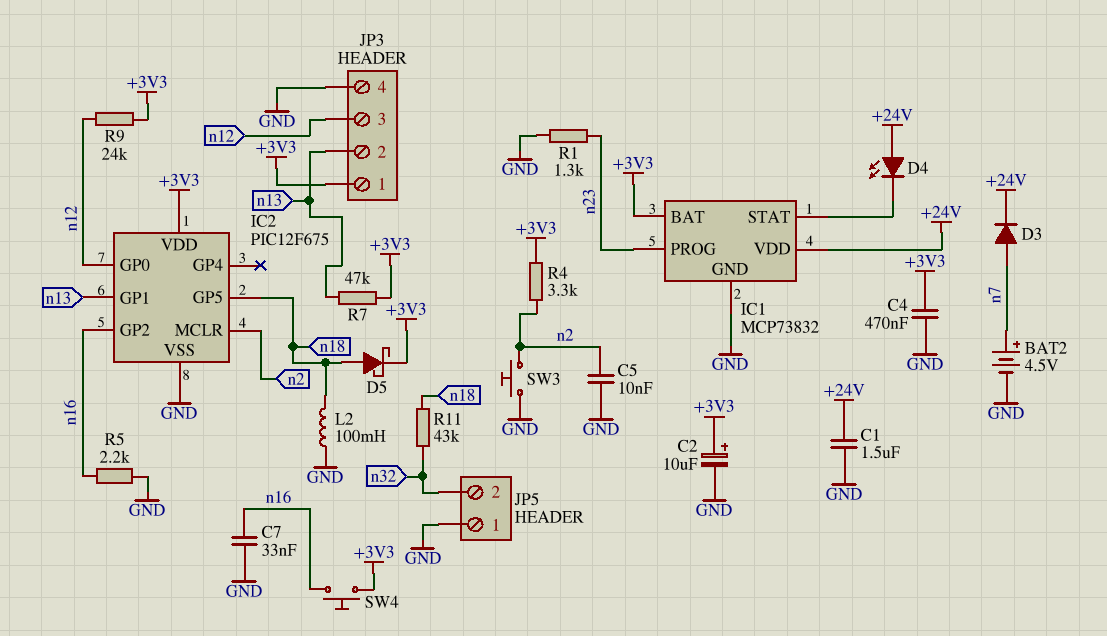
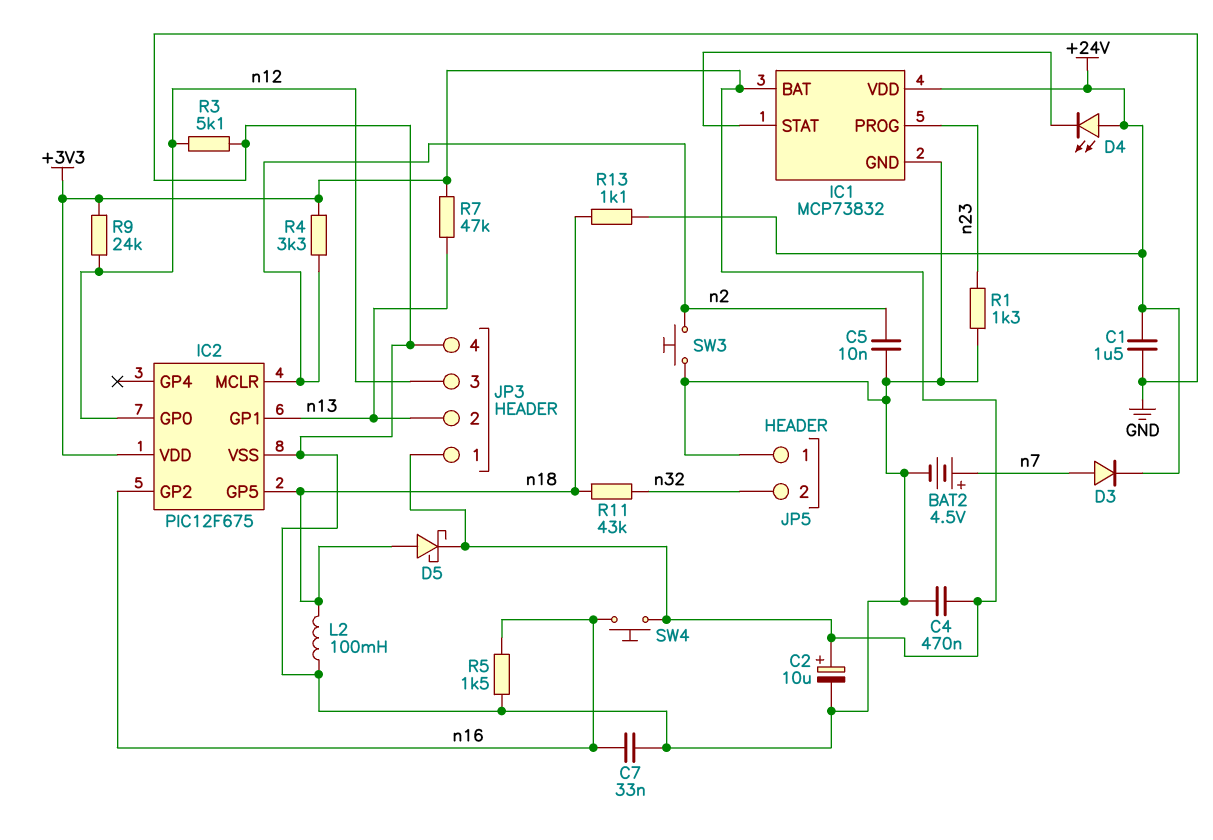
R3: none -> 5.1k (GND, n12)
R5: 2.2k (GND, n16) -> 1.5k (GND, n16)
R13: none -> 1.1k (+24V, n18)

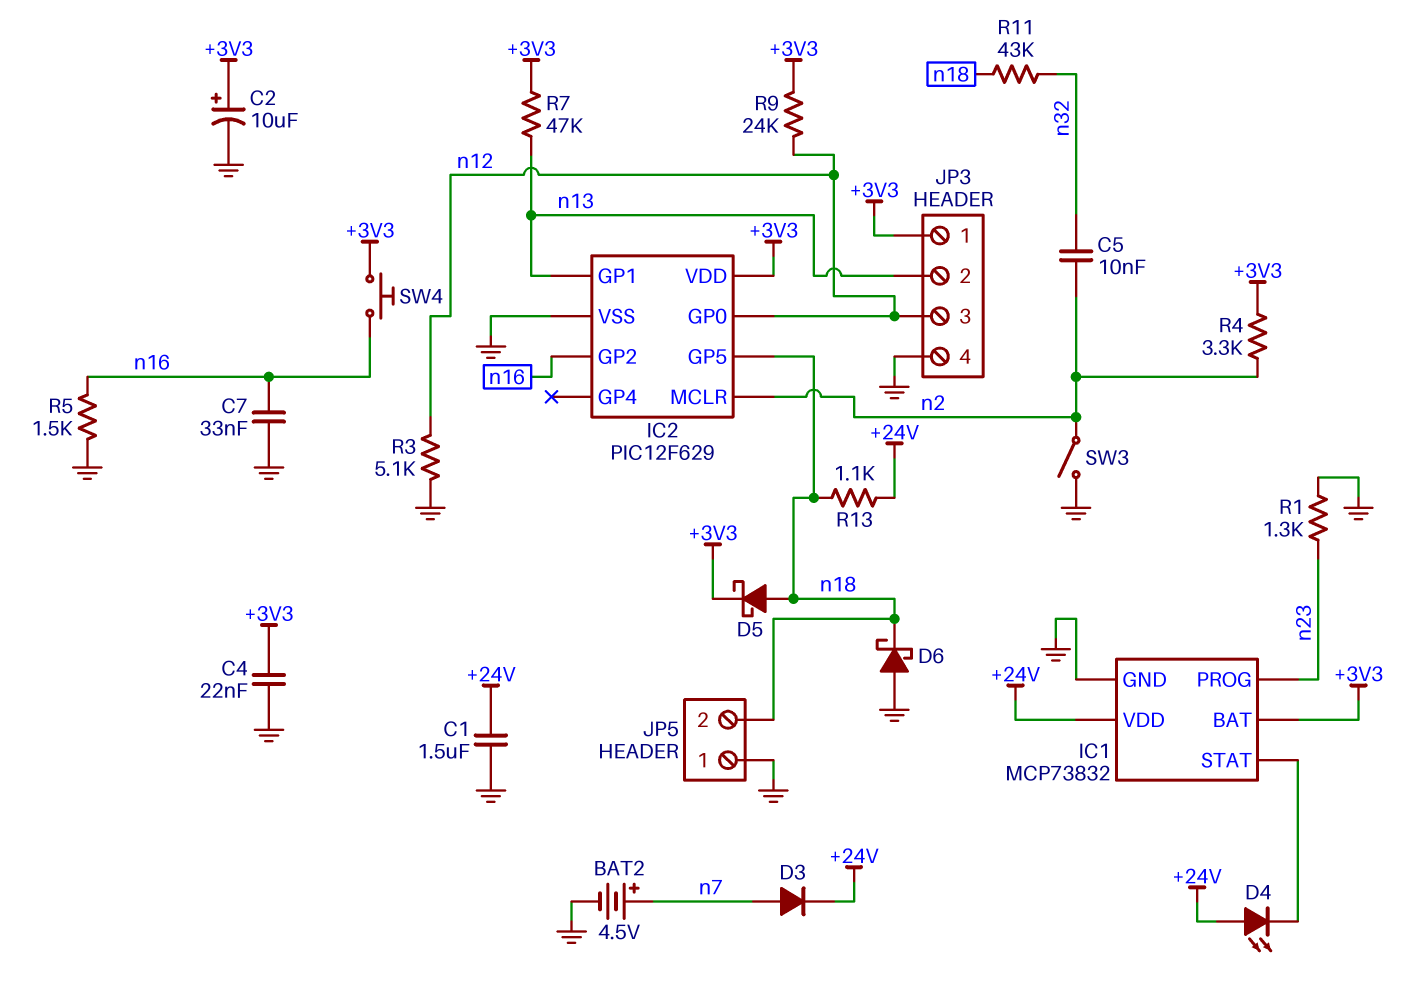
C4: 470nF (+3V3, GND) -> 22nF (+3V3, GND)
C5: 10nF (GND, n2) -> 10nF (n2, n32)
D6: none -> schottky (A GND, K n18)
IC2: PIC12F675 -> PIC12F629
JP5 pin 2: n32 -> n18
L2: 100mH (GND, n18) -> none
SW3: button (GND, n2) -> switch (GND, n2)

